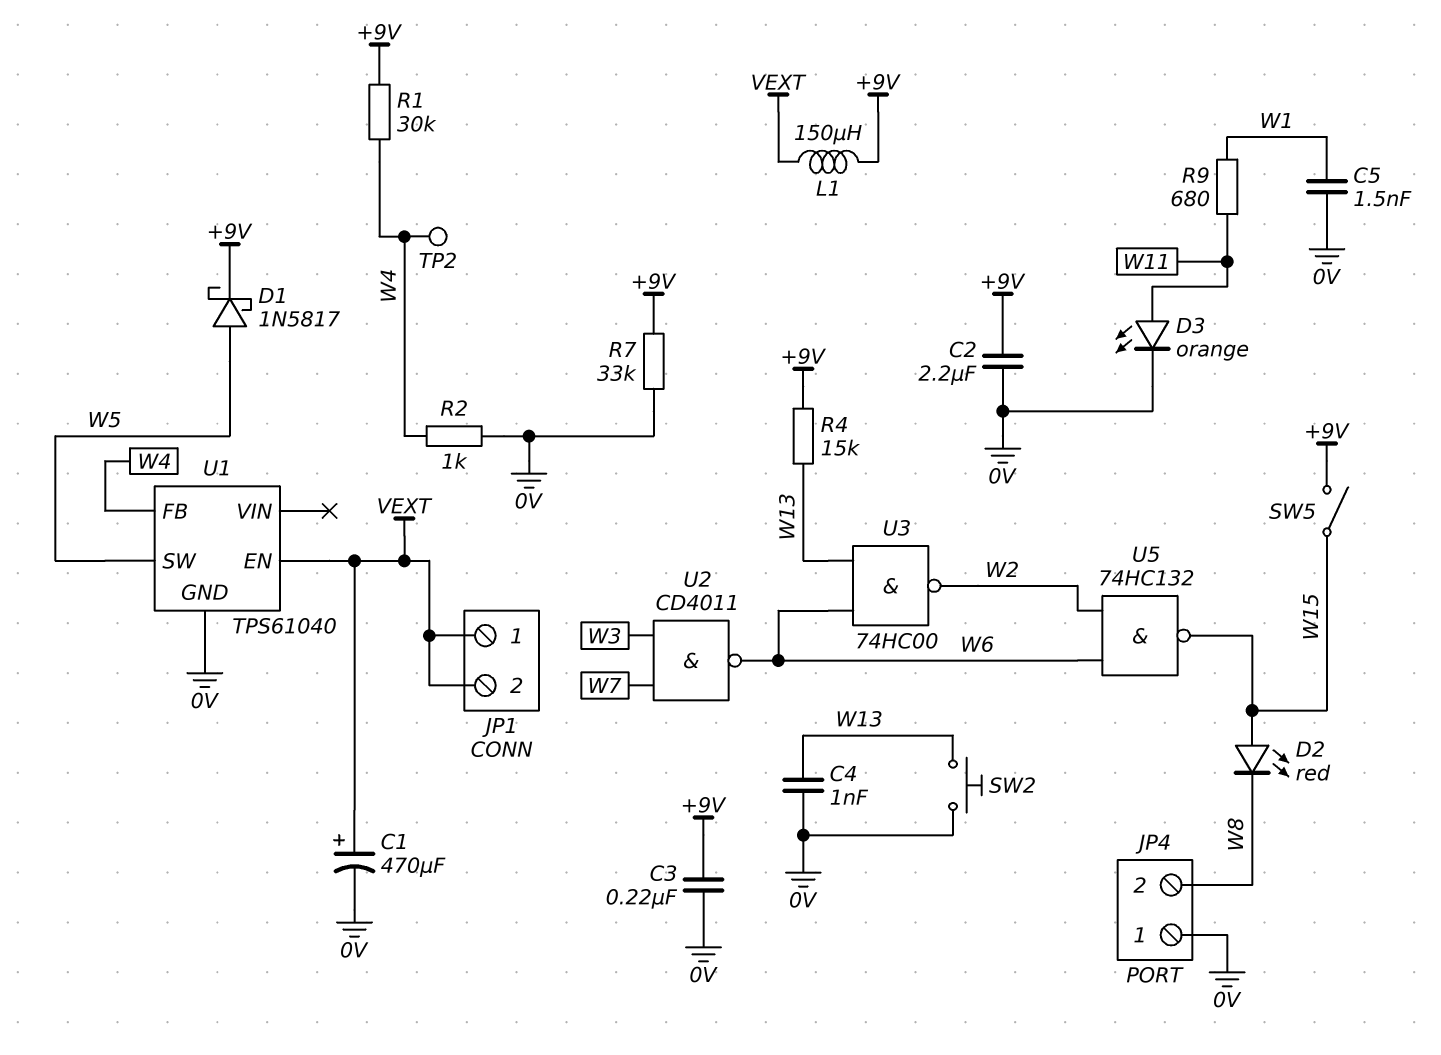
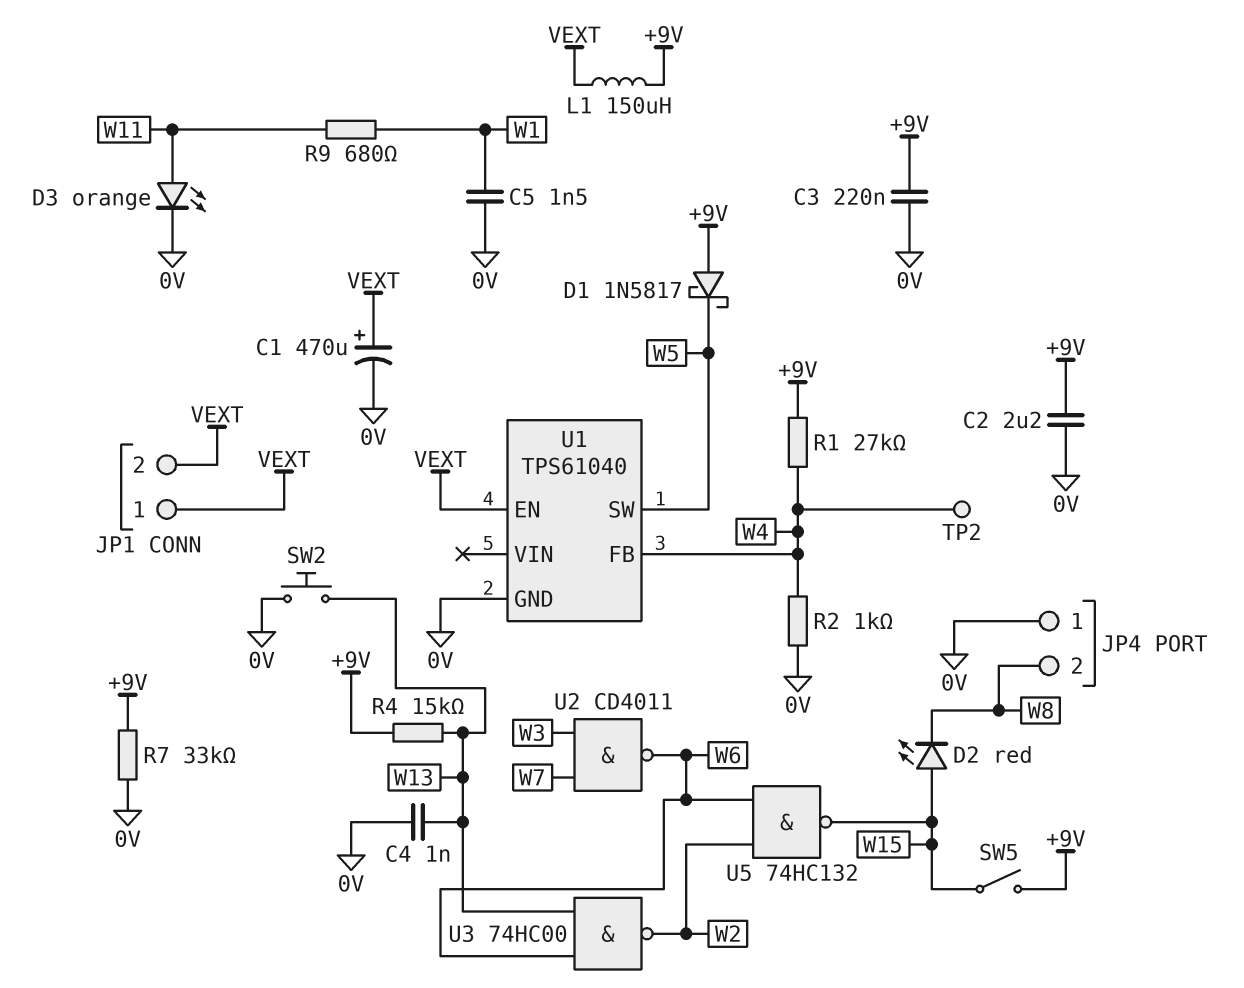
D1: schottky 1N5817 (A W5, K +9V) -> schottky 1N5817 (A +9V, K W5)
R1: 30k (+9V, W4) -> 27k (+9V, W4)

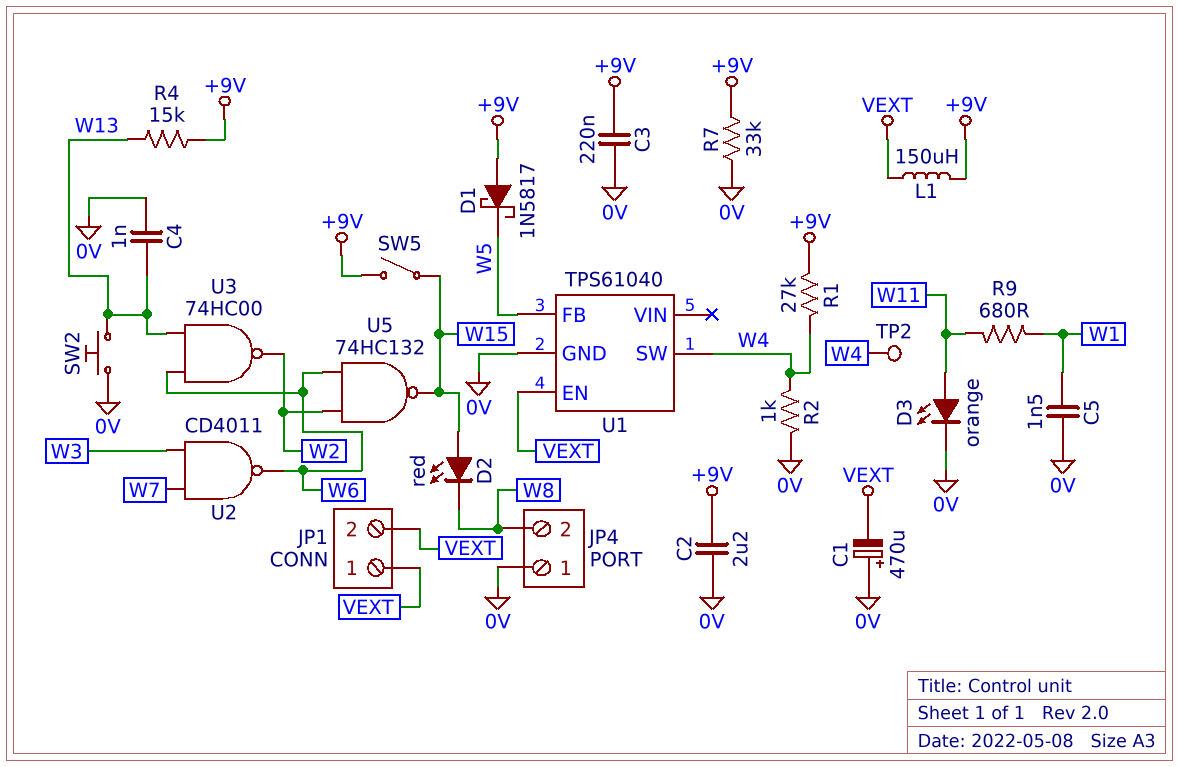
C1: 470uF (plus VEXT, minus 0V) -> 470uF (plus 0V, minus VEXT)
U1 pin FB: W4 -> W5
U1 pin SW: W5 -> W4

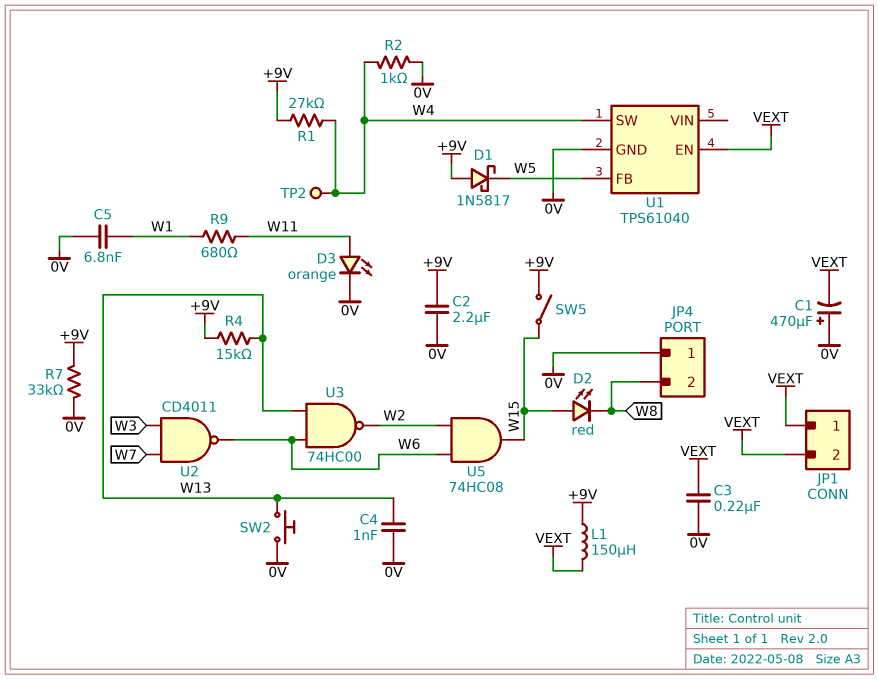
C3: 220nF (+9V, 0V) -> 220nF (0V, VEXT)
C5: 1.5nF (0V, W1) -> 6.8nF (0V, W1)
U5: NAND 74HC132 (in W2, in W6, out W15) -> AND 74HC08 (in W2, in W6, out W15)

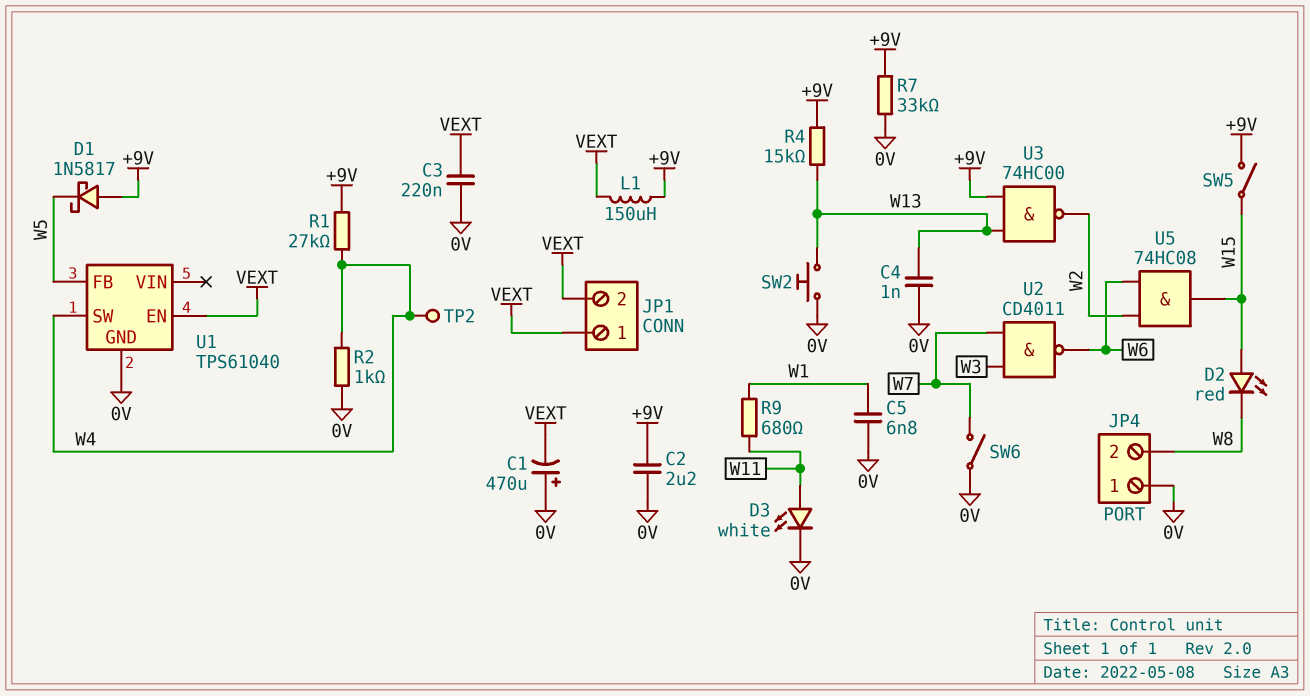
D3: LED orange (A W11, K 0V) -> LED white (A W11, K 0V)
SW6: none -> switch (0V, W7)
U3: NAND 74HC00 (in W6, in W13, out W2) -> NAND 74HC00 (in +9V, in W13, out W2)

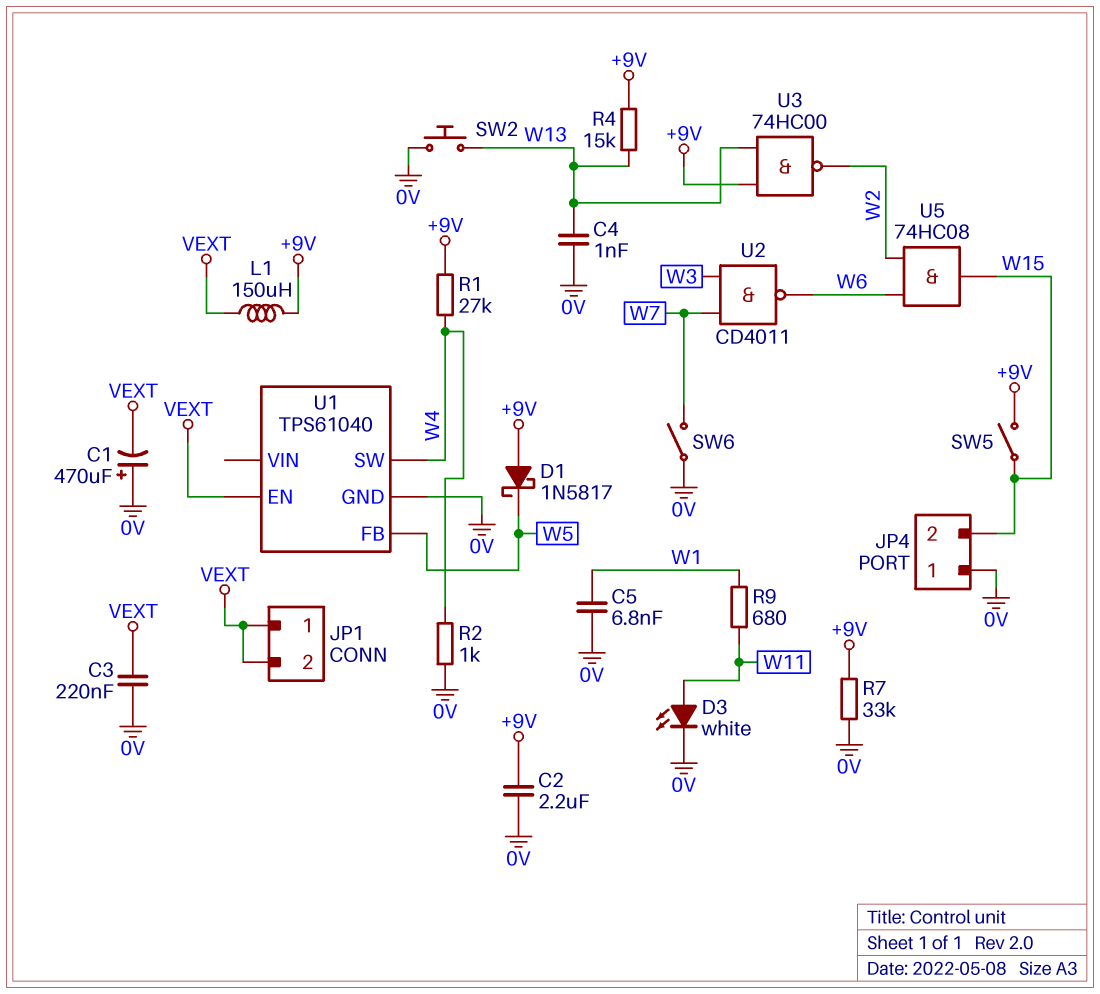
D2: LED red (A W15, K W8) -> none
JP4 pin 2: W8 -> W15
TP2: test point (W4) -> none

